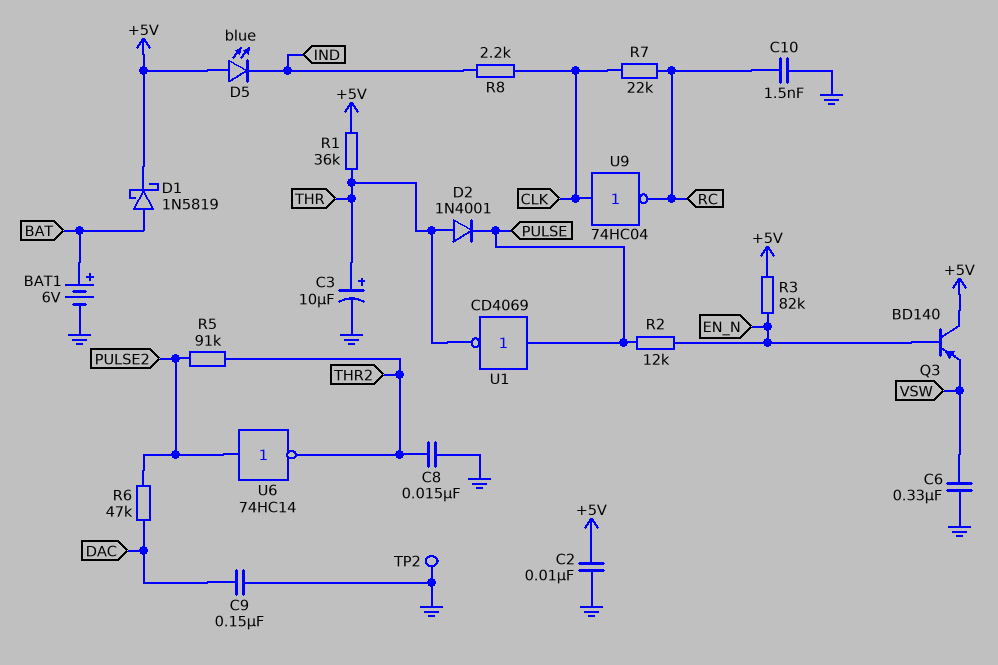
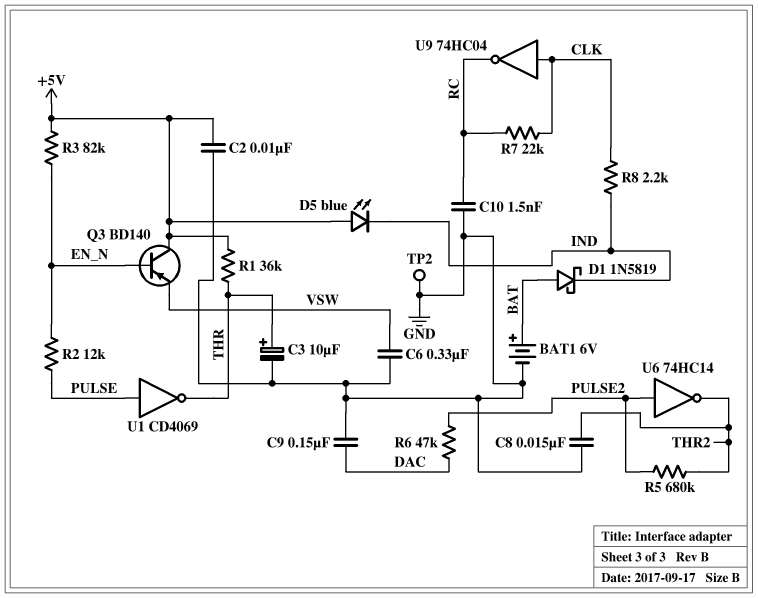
D1: schottky 1N5819 (A BAT, K +5V) -> schottky 1N5819 (A BAT, K IND)
D2: diode 1N4001 (A THR, K PULSE) -> none
R5: 91k (PULSE2, THR2) -> 680k (PULSE2, THR2)

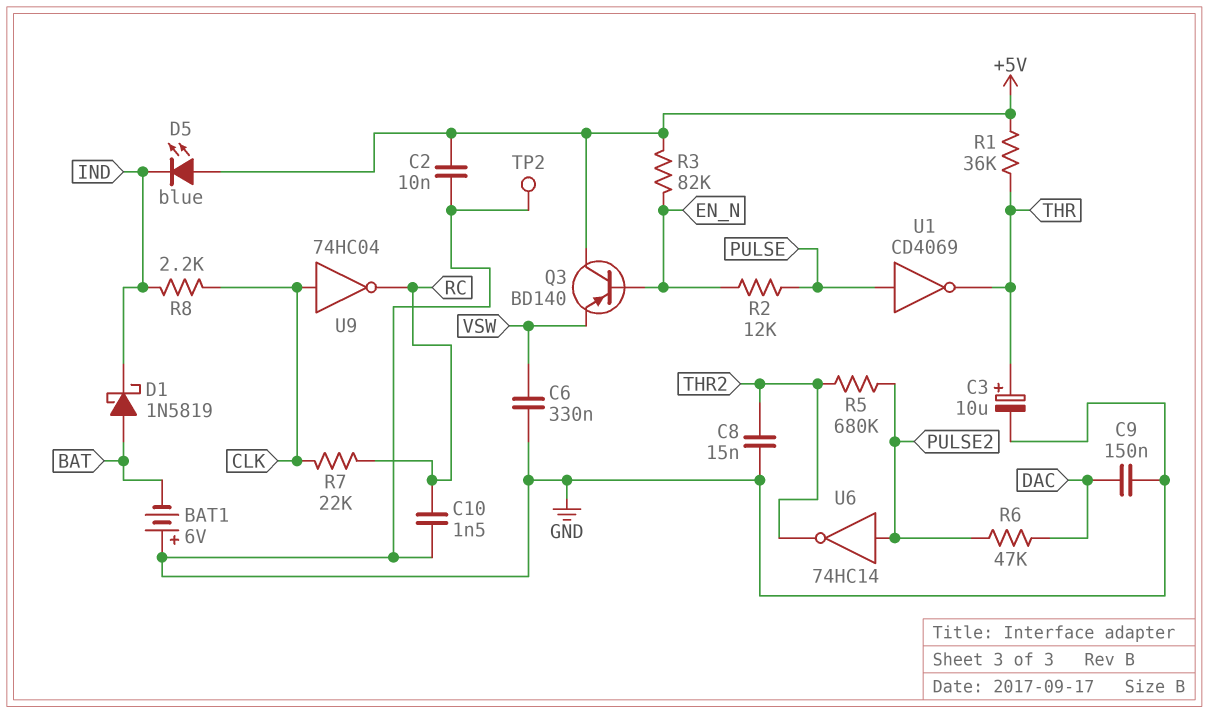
BAT1: 6V (plus BAT, minus GND) -> 6V (plus GND, minus BAT)

